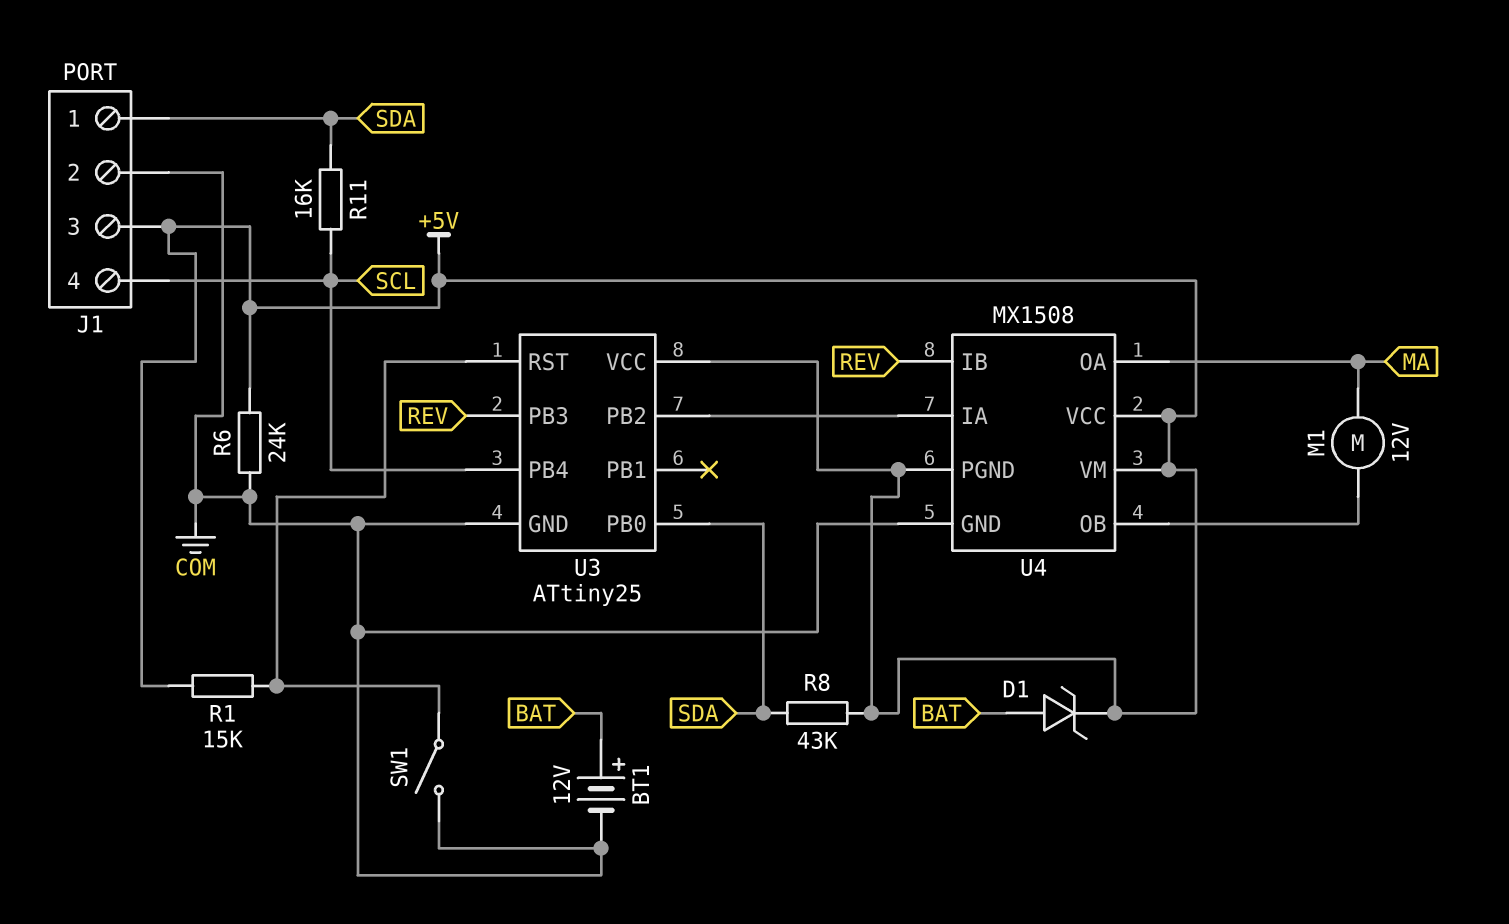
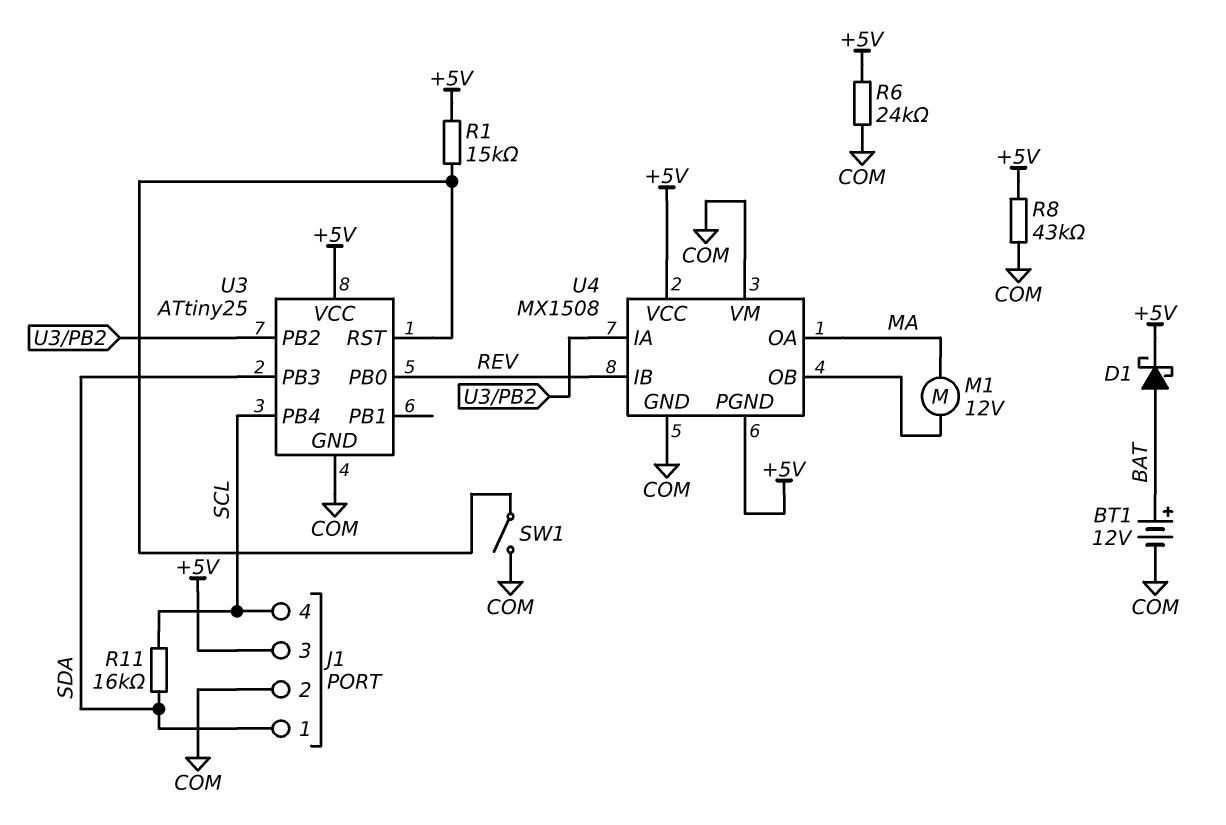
D1: zener (A BAT, K +5V) -> schottky (A BAT, K +5V)
R8: 43k (+5V, SDA) -> 43k (+5V, COM)
U3 pin PB0: SDA -> REV
U3 pin PB3: REV -> SDA
U4 pin VM: +5V -> COM

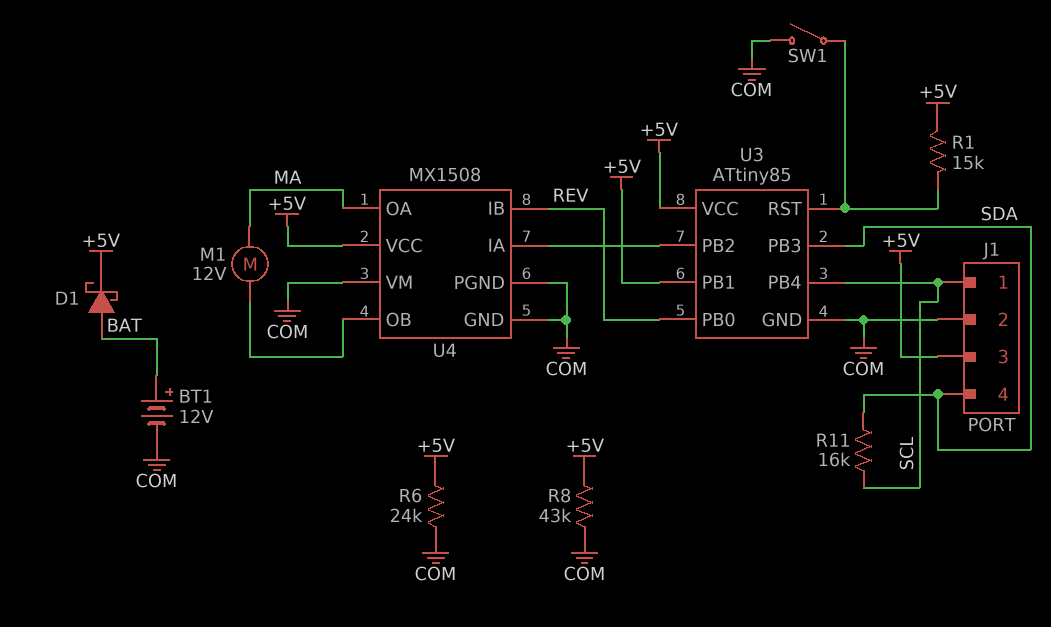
J1 pin 1: SDA -> SCL
J1 pin 4: SCL -> SDA
U3: ATtiny25 -> ATtiny85
U3 pin PB1: none -> +5V
U4 pin PGND: +5V -> COM

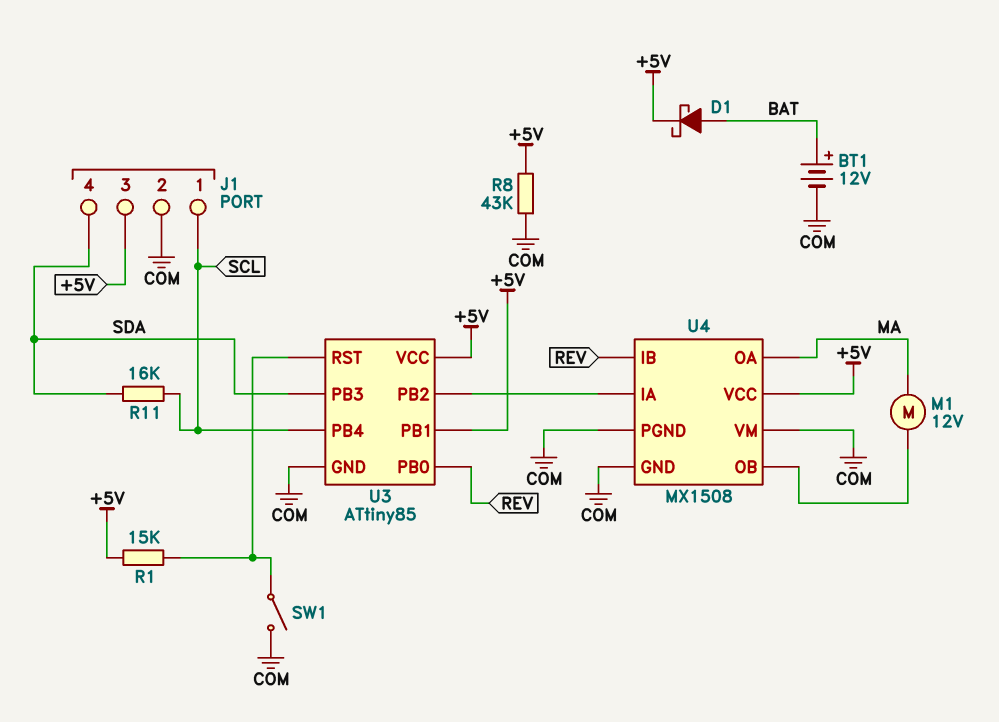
R6: 24k (+5V, COM) -> none

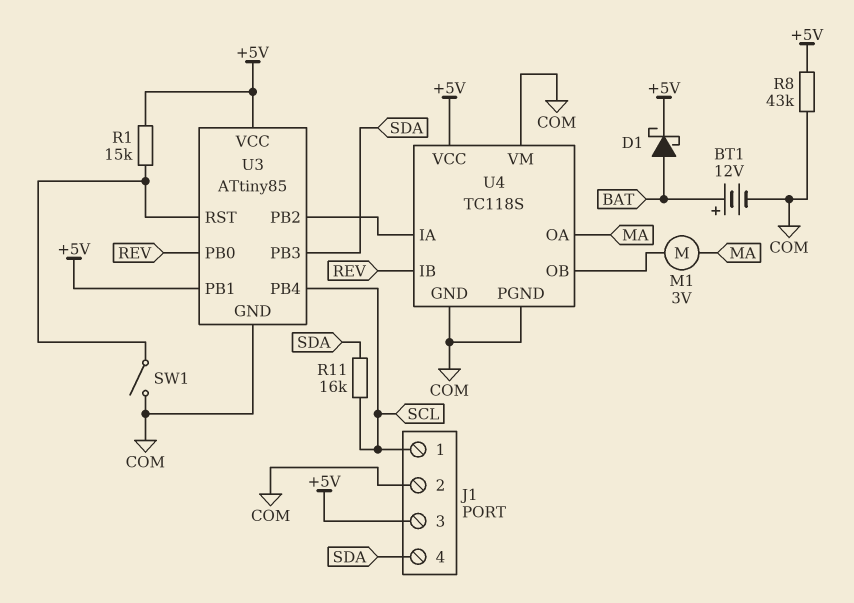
M1: motor 12V (MA, U4/OB) -> motor 3V (MA, U4/OB)
U4: MX1508 -> TC118S

